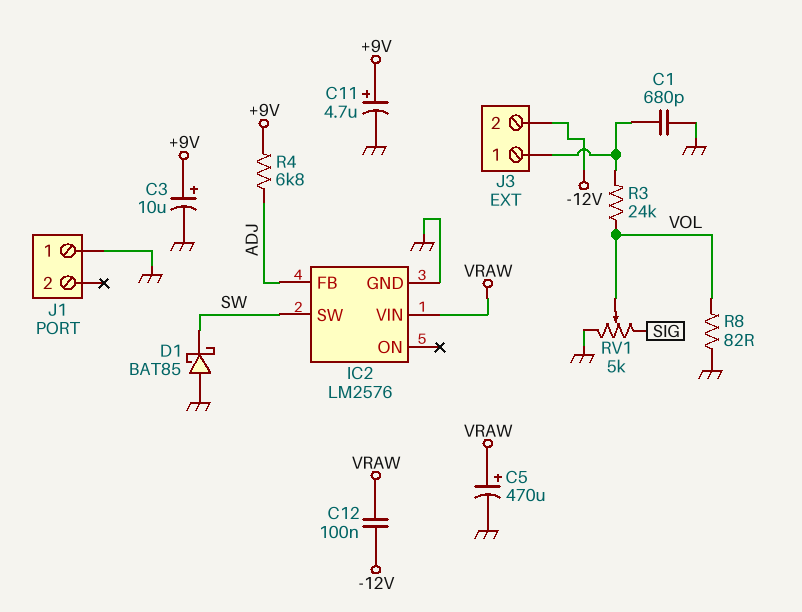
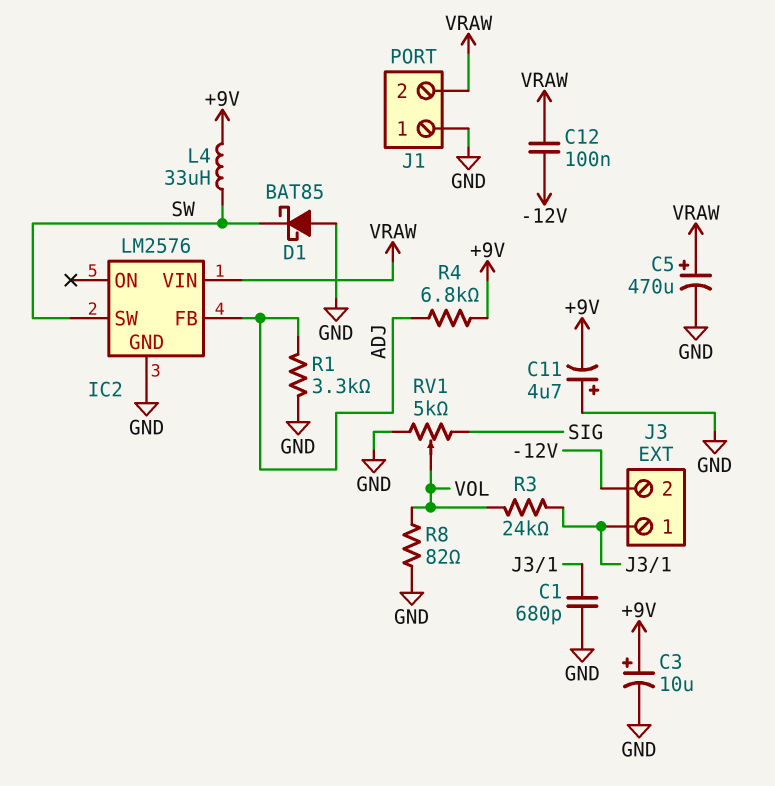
C11: 4.7uF (plus +9V, minus GND) -> 4.7uF (plus GND, minus +9V)
J1 pin 2: none -> VRAW
L4: none -> 33uH (+9V, SW)
R1: none -> 3.3k (ADJ, GND)

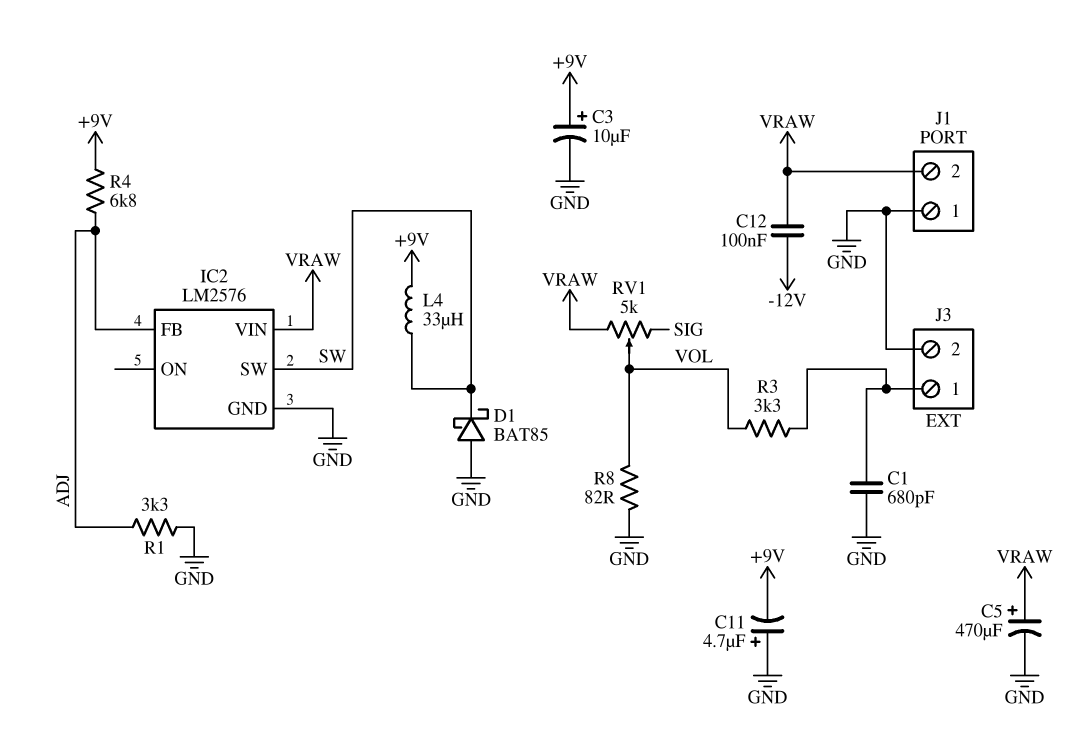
J3 pin 2: -12V -> GND
R3: 24k (J3/1, VOL) -> 3.3k (J3/1, VOL)
RV1: 5k (GND, SIG, wiper VOL) -> 5k (SIG, VRAW, wiper VOL)

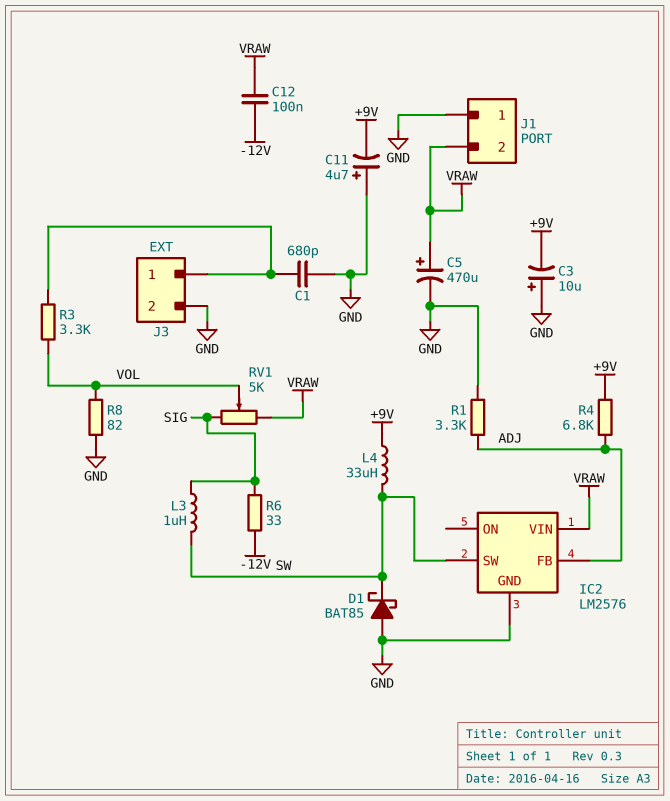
C3: 10uF (plus +9V, minus GND) -> 10uF (plus GND, minus +9V)
L3: none -> 1uH (SIG, SW)
R6: none -> 33 (-12V, SIG)

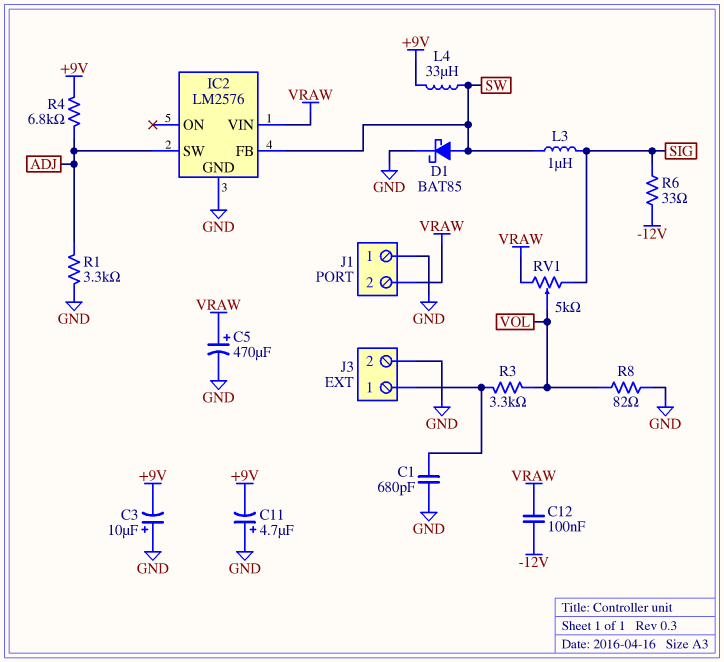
D1: schottky BAT85 (A GND, K SW) -> schottky BAT85 (A SW, K GND)
IC2 pin FB: ADJ -> SW
IC2 pin SW: SW -> ADJ

